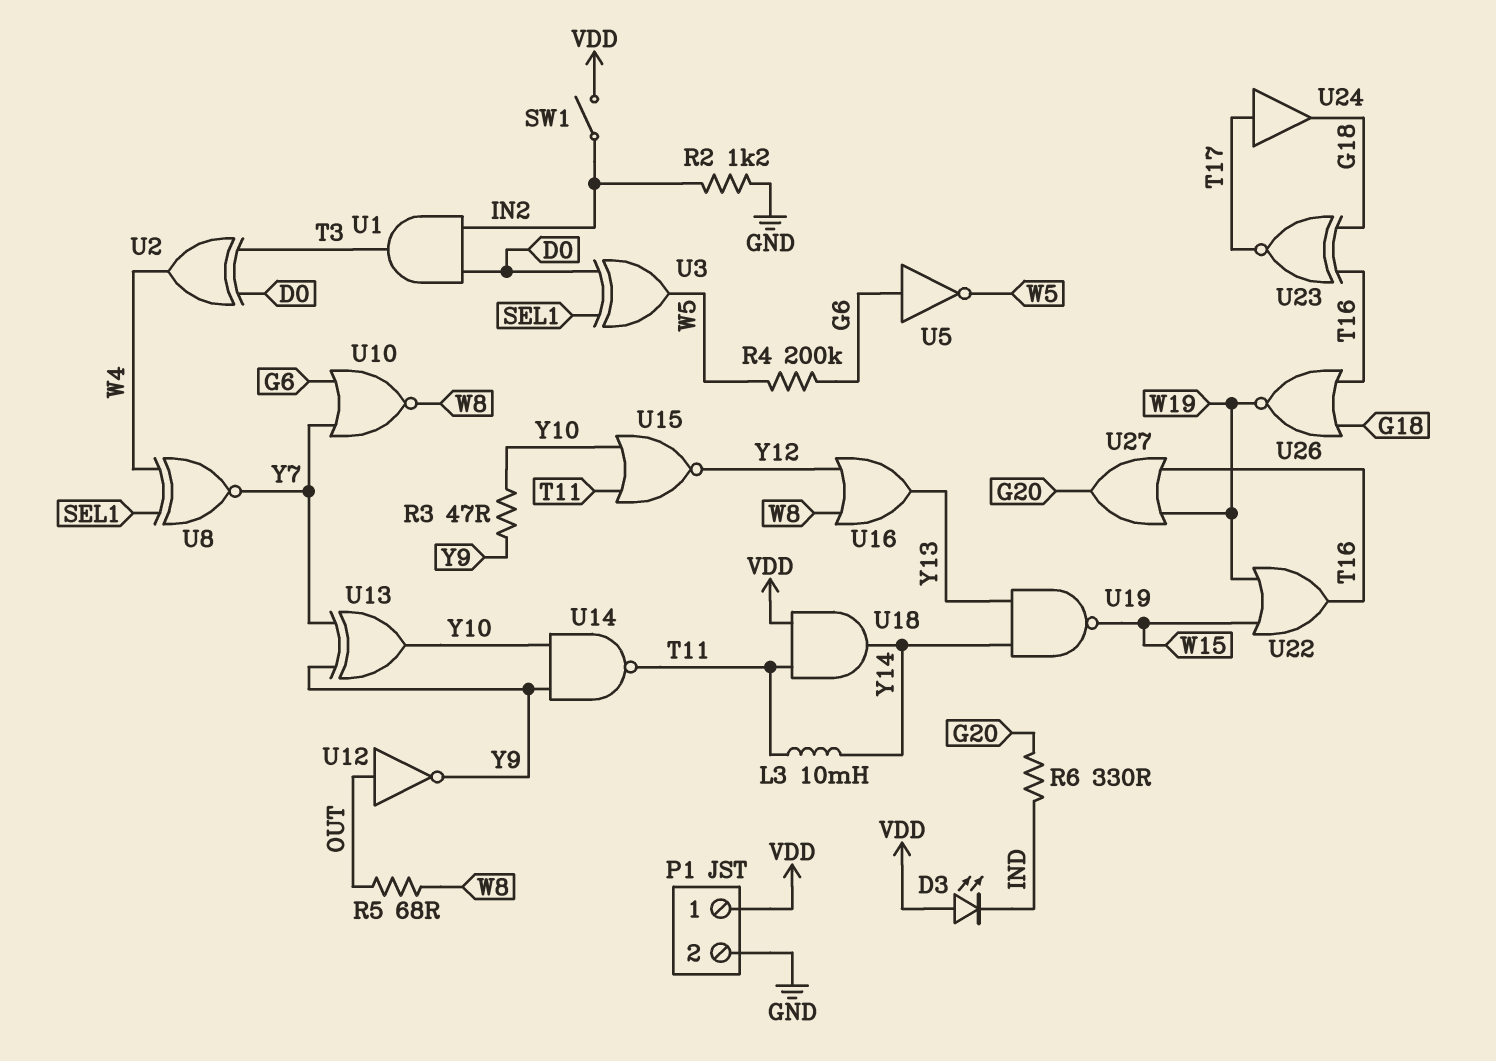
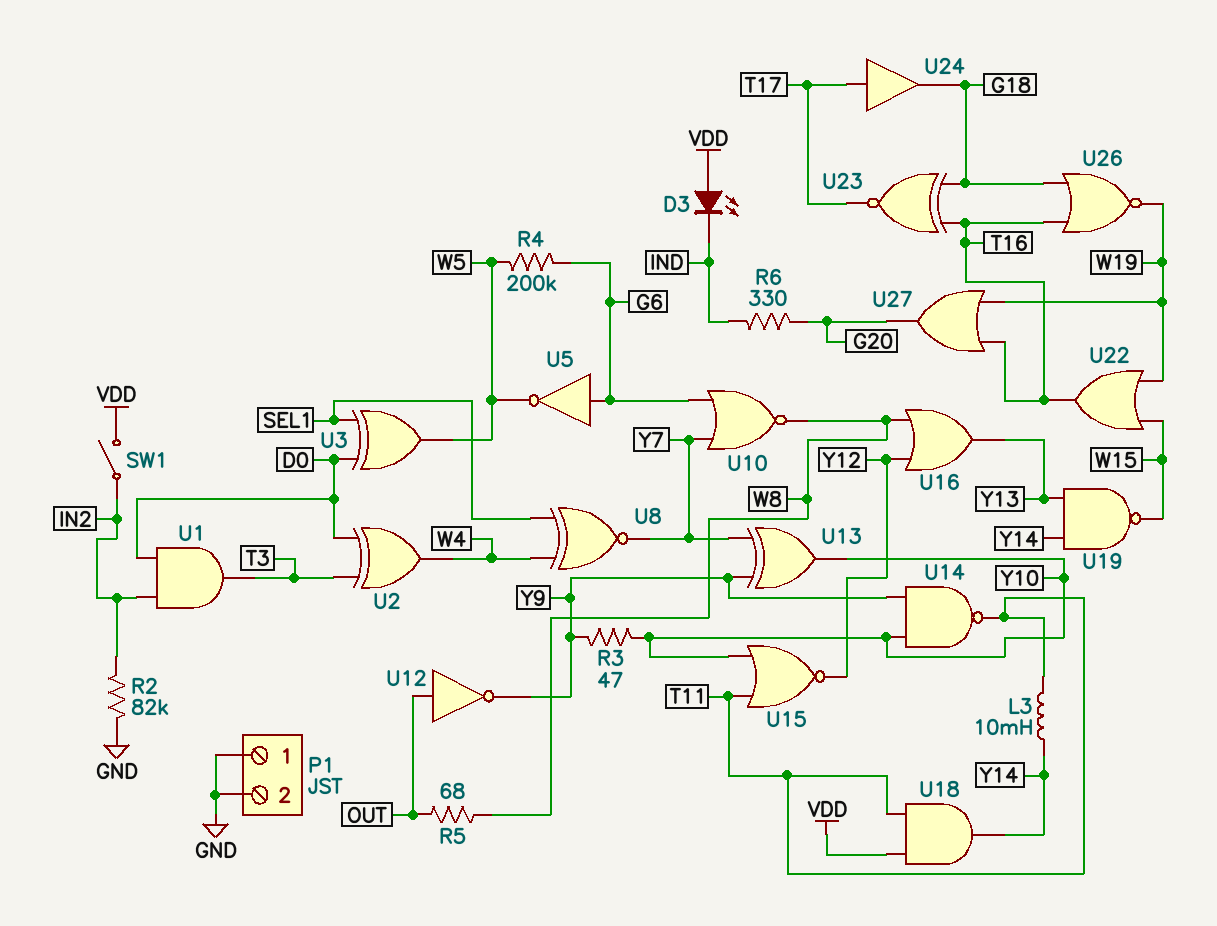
P1 pin 1: VDD -> GND
R2: 1.2k (GND, IN2) -> 82k (GND, IN2)

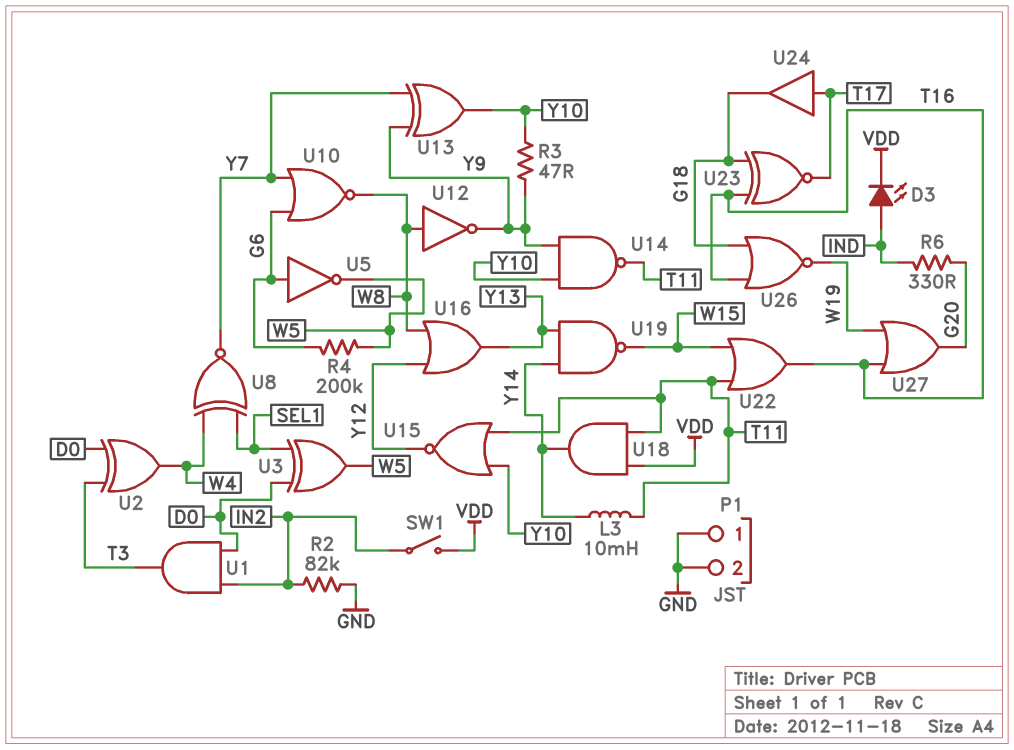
D3: LED (A VDD, K IND) -> LED (A IND, K VDD)
R5: 68 (OUT, W8) -> none
U12: NOT (in OUT, out Y9) -> NOT (in W8, out Y9)
U22: OR (in W15, in W19, out T16) -> OR (in T11, in W15, out T16)

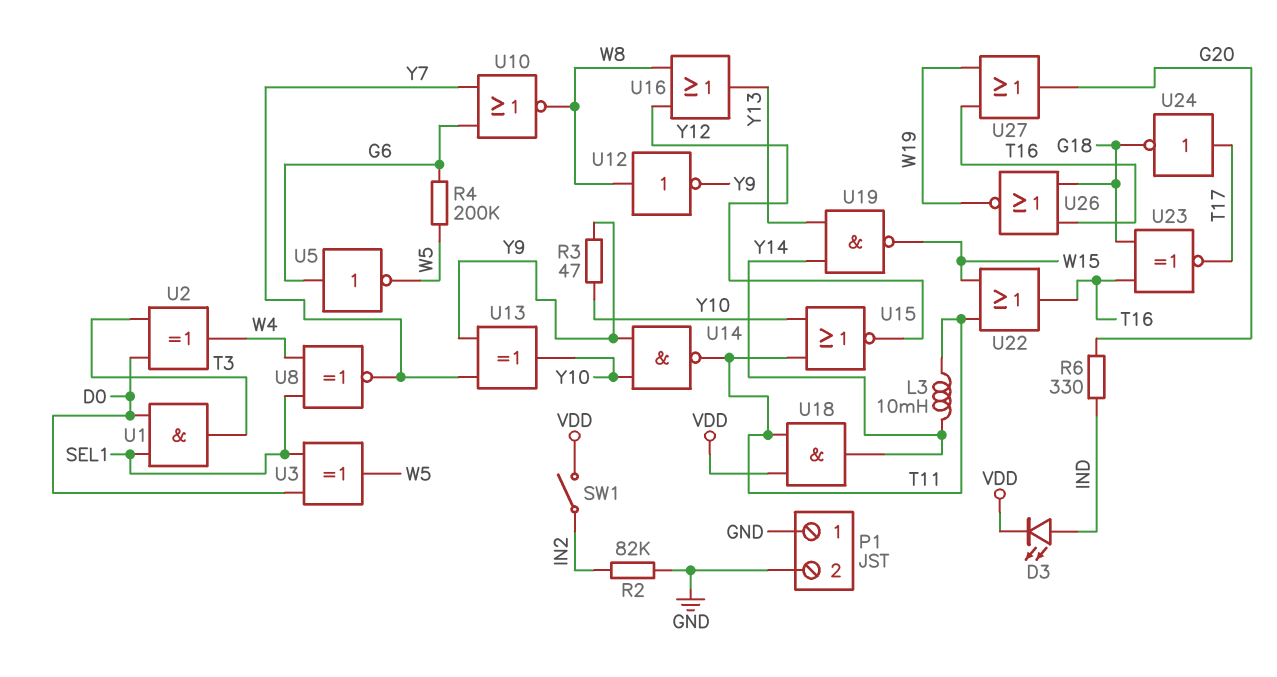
U1: AND (in D0, in IN2, out T3) -> AND (in D0, in SEL1, out T3)
U24: buffer (in T17, out G18) -> NOT (in T17, out G18)

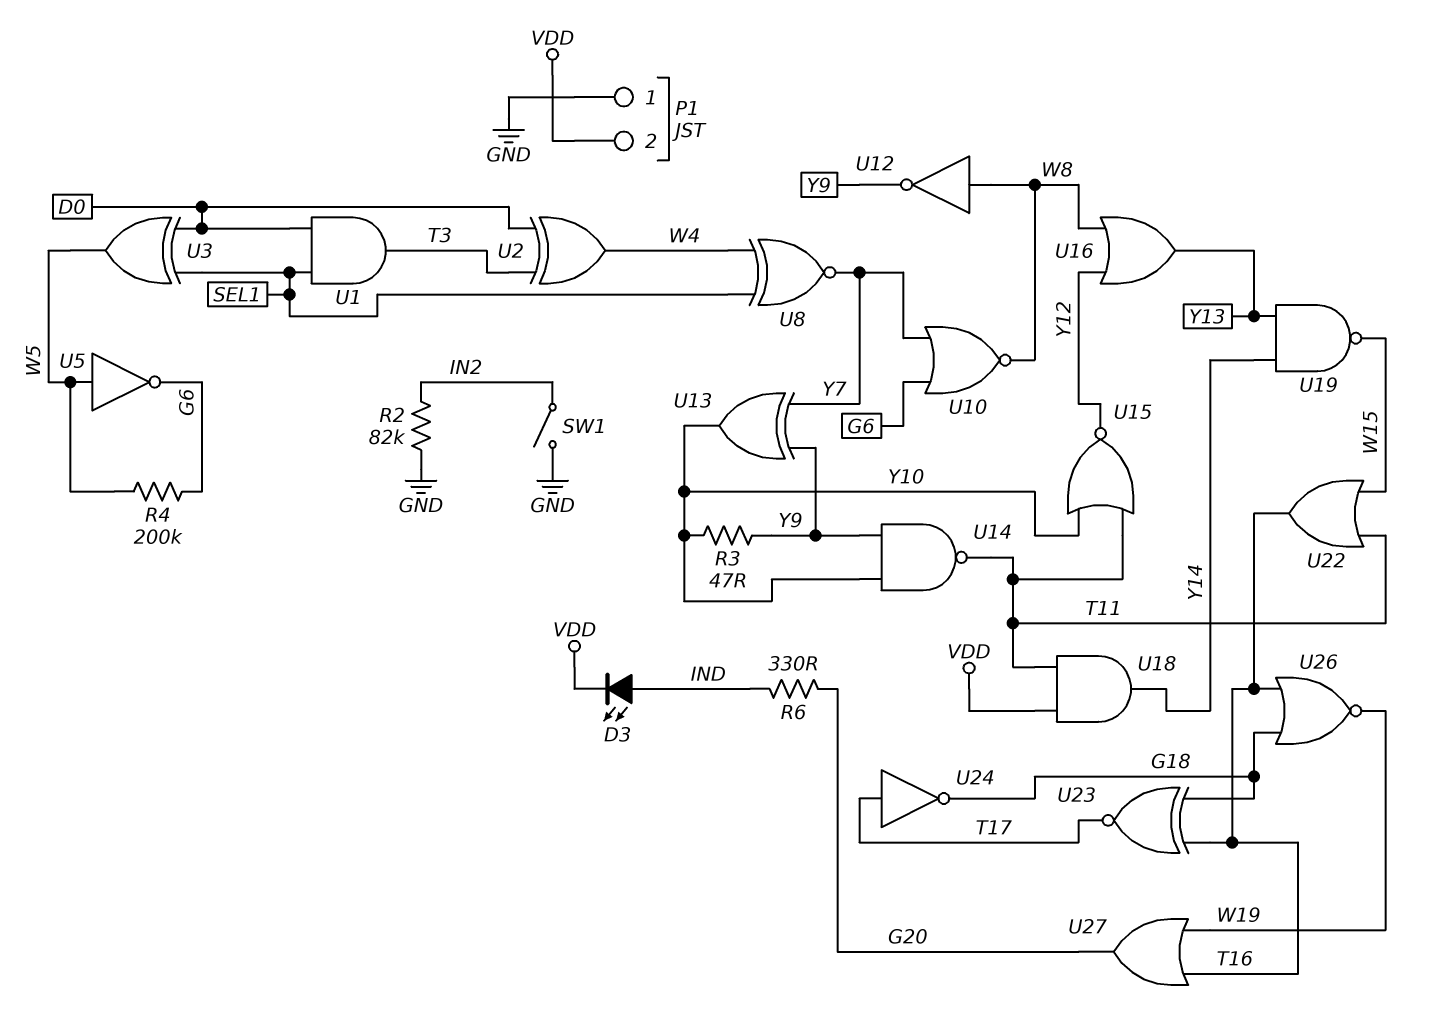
L3: 10mH (T11, Y14) -> none
P1 pin 2: GND -> VDD
SW1: switch (IN2, VDD) -> switch (GND, IN2)
U5: NOT (in G6, out W5) -> NOT (in W5, out G6)

